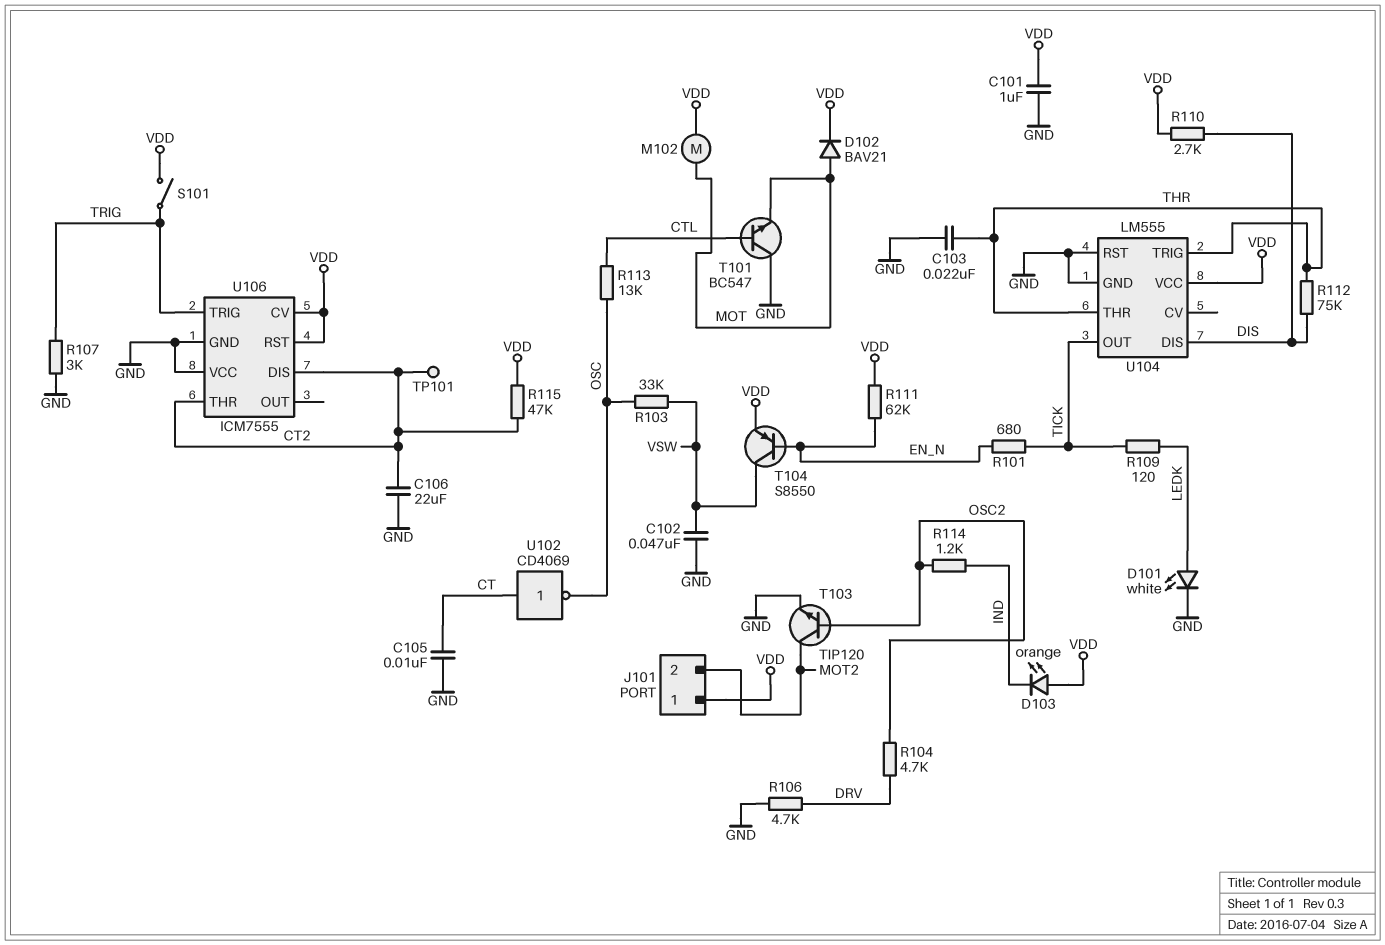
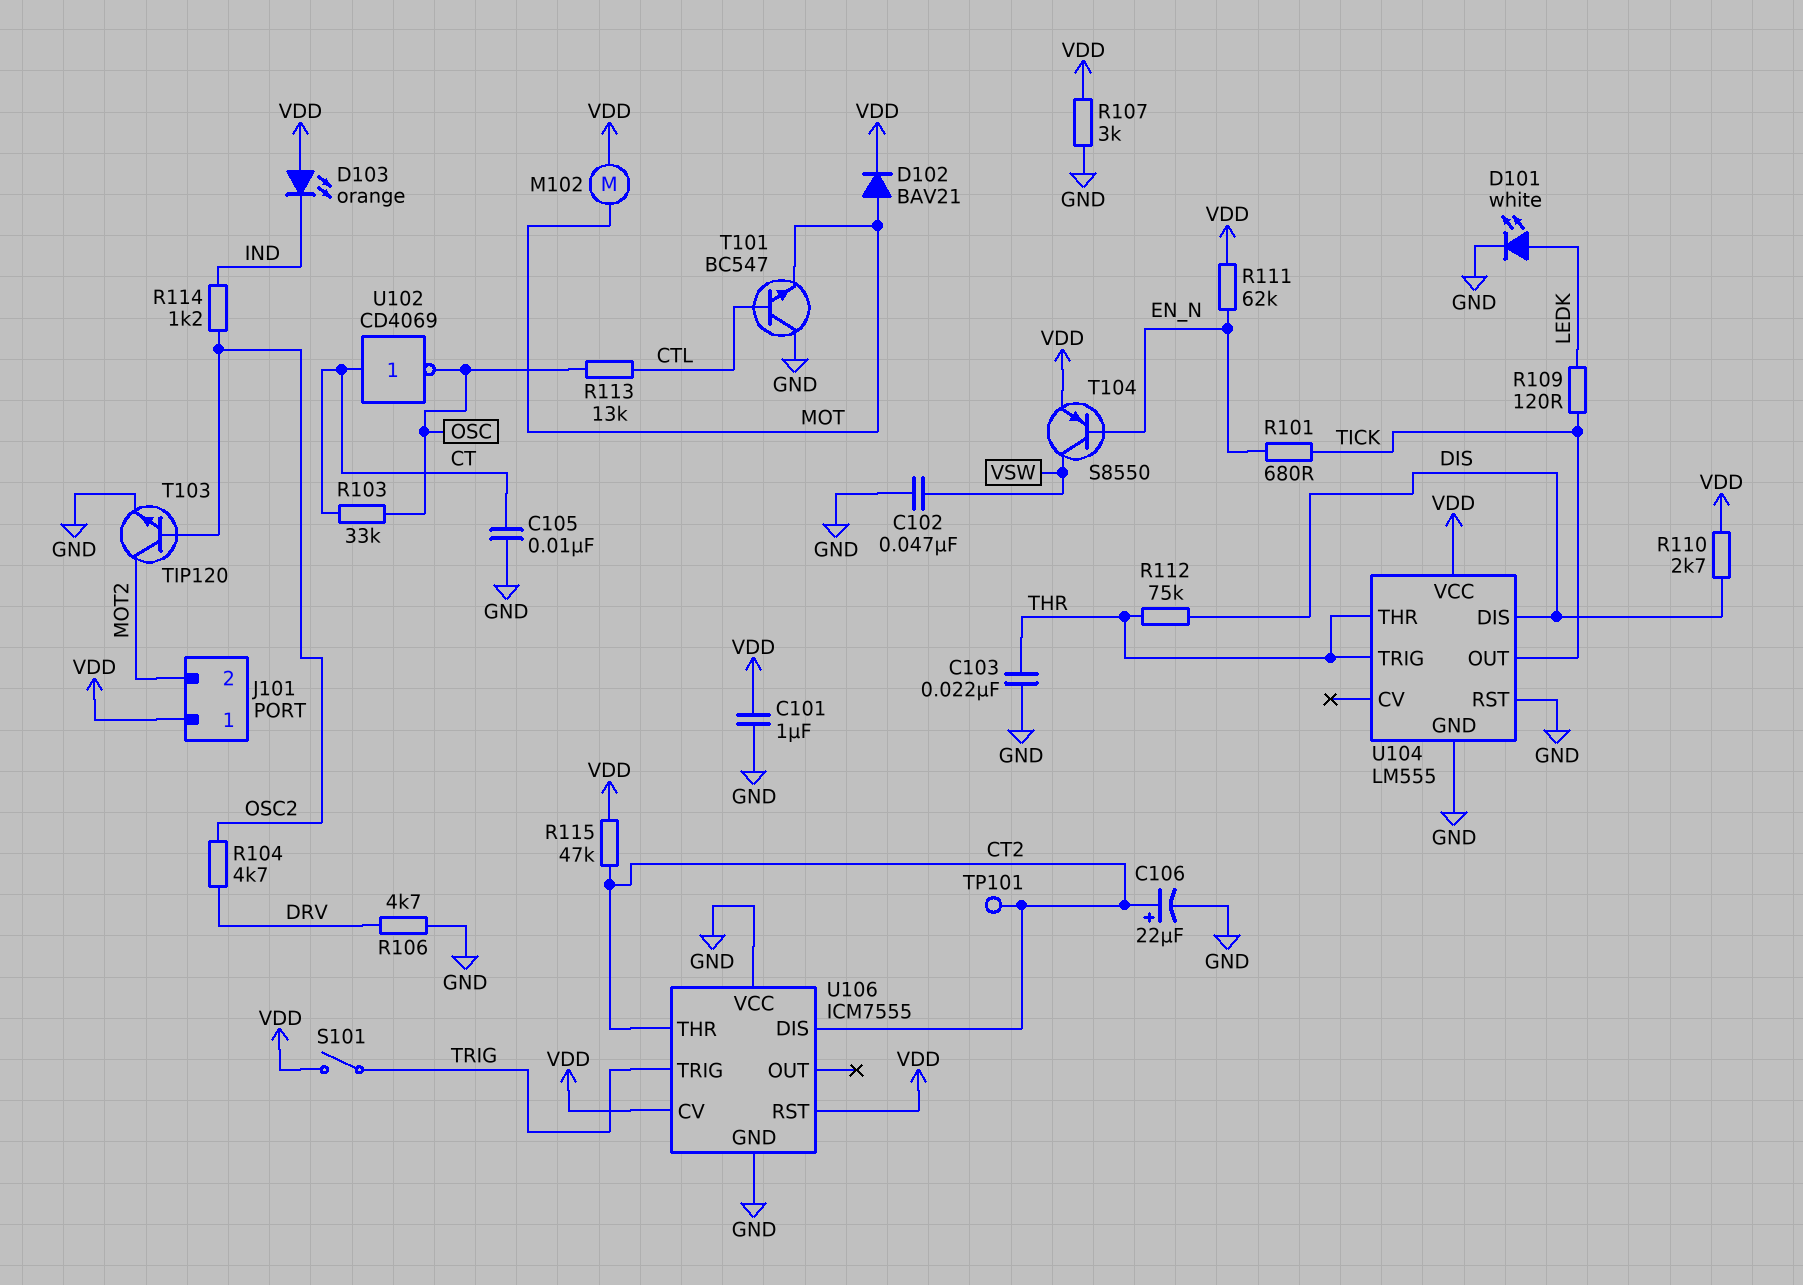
C106: 22uF (CT2, GND) -> 22uF (plus CT2, minus GND)
R103: 33k (OSC, VSW) -> 33k (CT, OSC)
R107: 3k (GND, TRIG) -> 3k (GND, VDD)

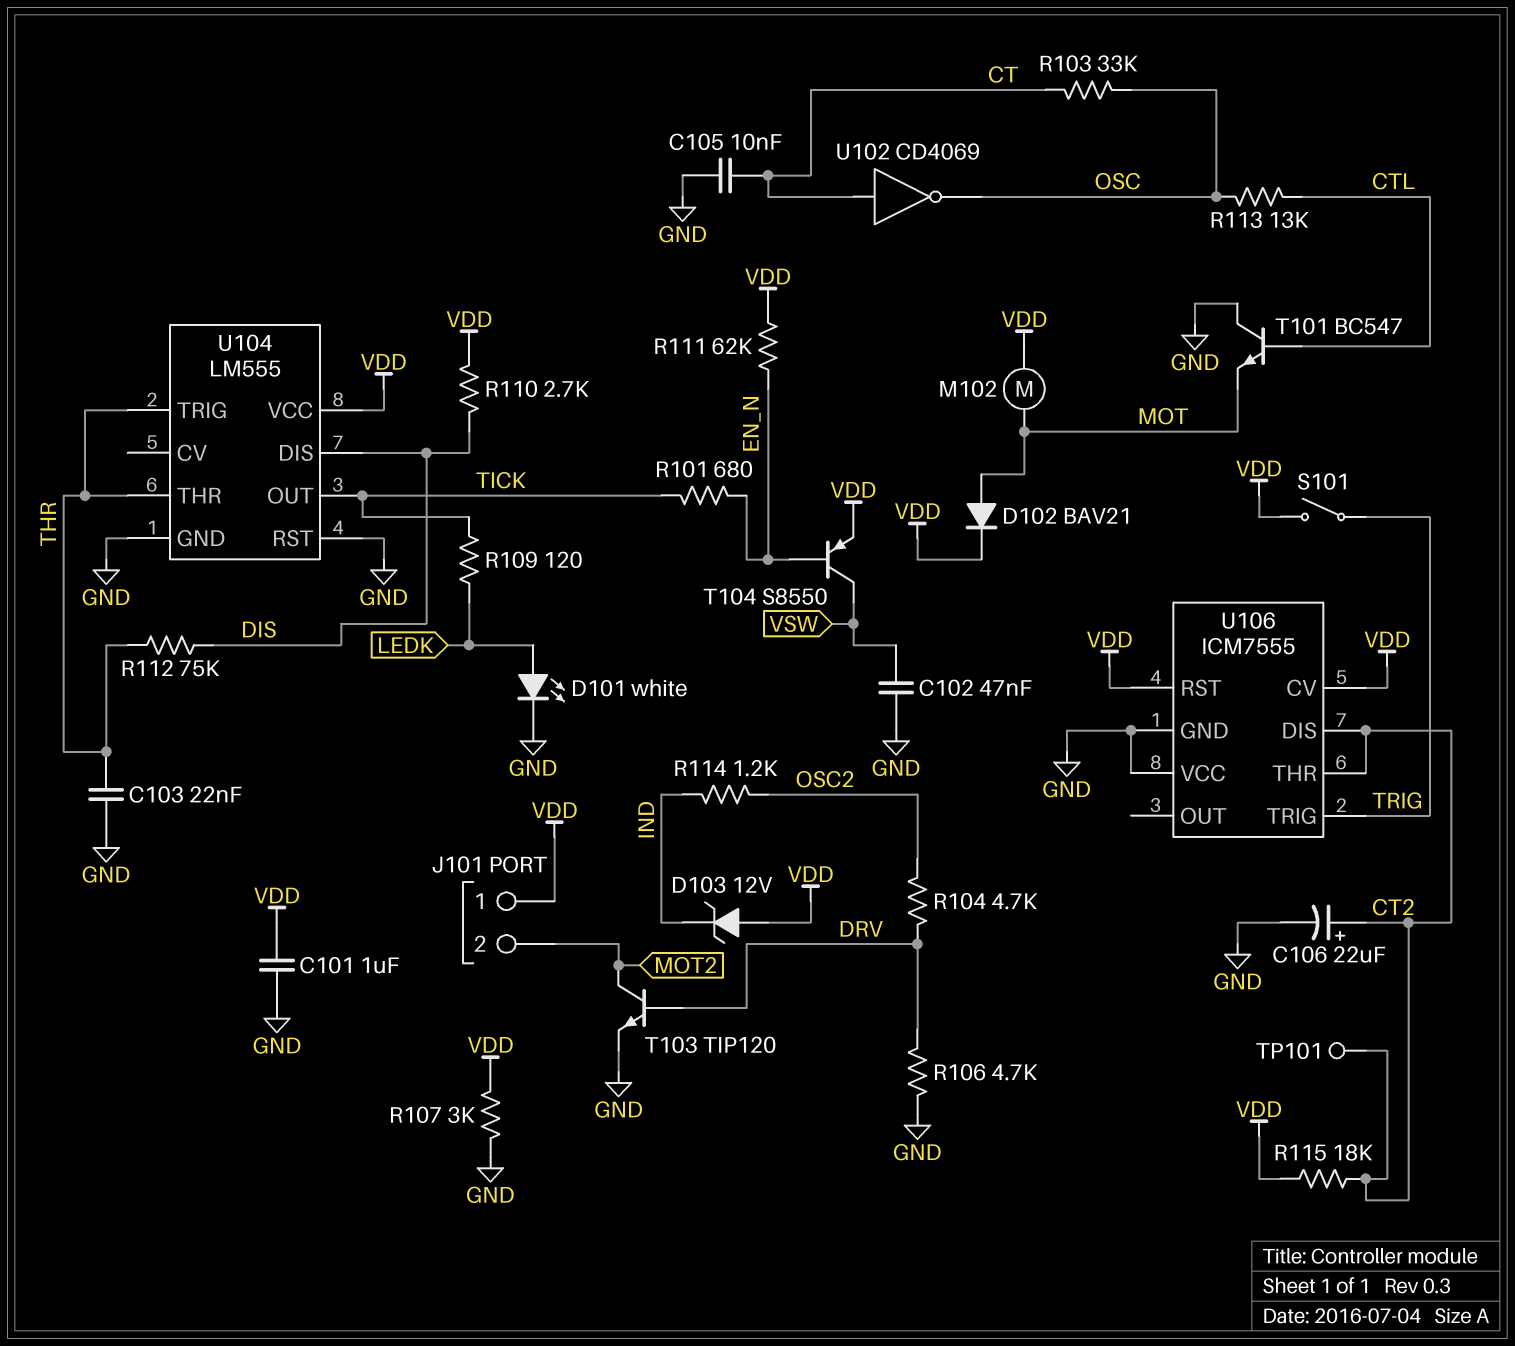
D103: LED orange (A VDD, K IND) -> zener 12V (A VDD, K IND)
R115: 47k (CT2, VDD) -> 18k (CT2, VDD)
T103: NPN TIP120 (B OSC2, C MOT2, E GND) -> NPN TIP120 (B DRV, C MOT2, E GND)

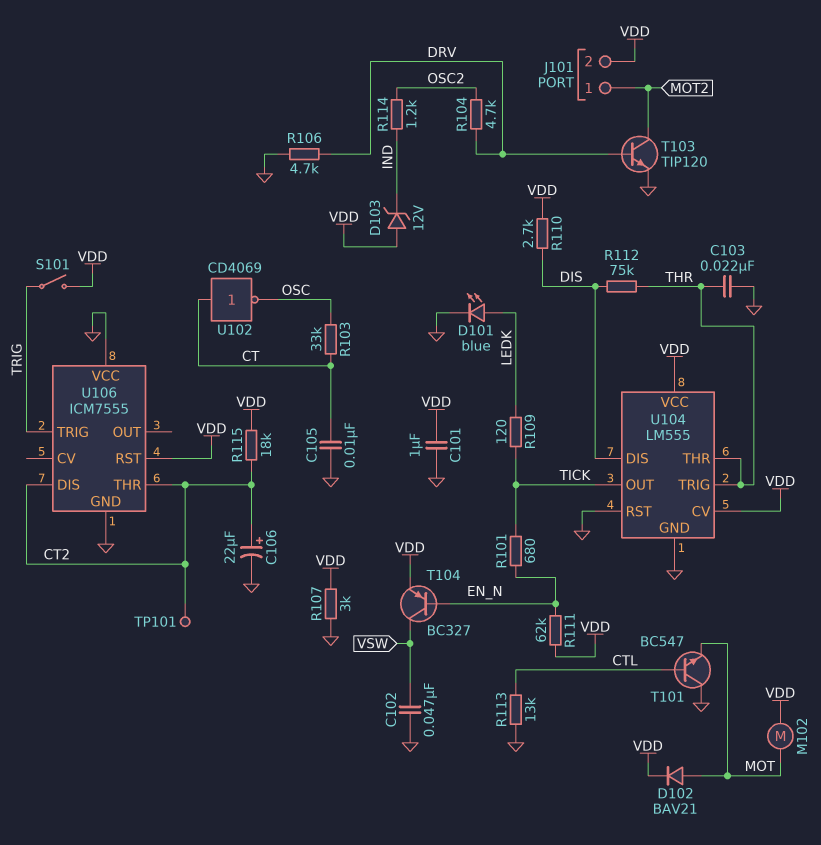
D101: LED white (A LEDK, K GND) -> LED blue (A LEDK, K GND)
J101 pin 1: VDD -> MOT2
J101 pin 2: MOT2 -> VDD
R113: 13k (CTL, OSC) -> 13k (CTL, GND)
T104: PNP S8550 (B EN_N, C VSW, E VDD) -> PNP BC327 (B EN_N, C VSW, E VDD)
U104 pin CV: none -> VDD
U106 pin CV: VDD -> none

